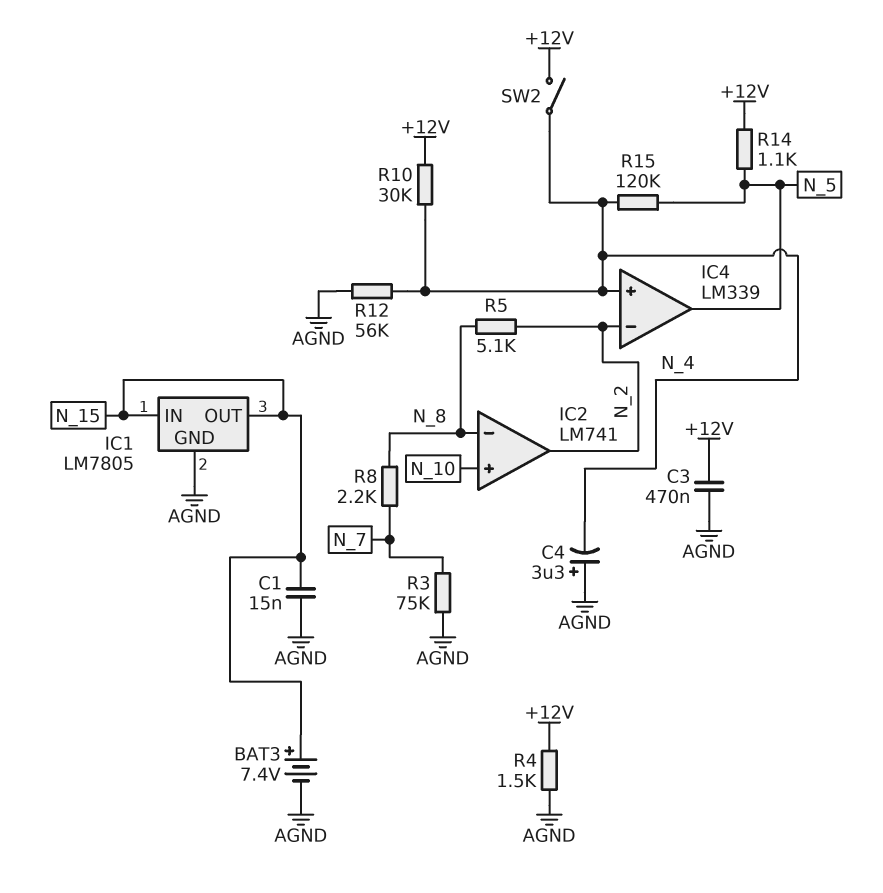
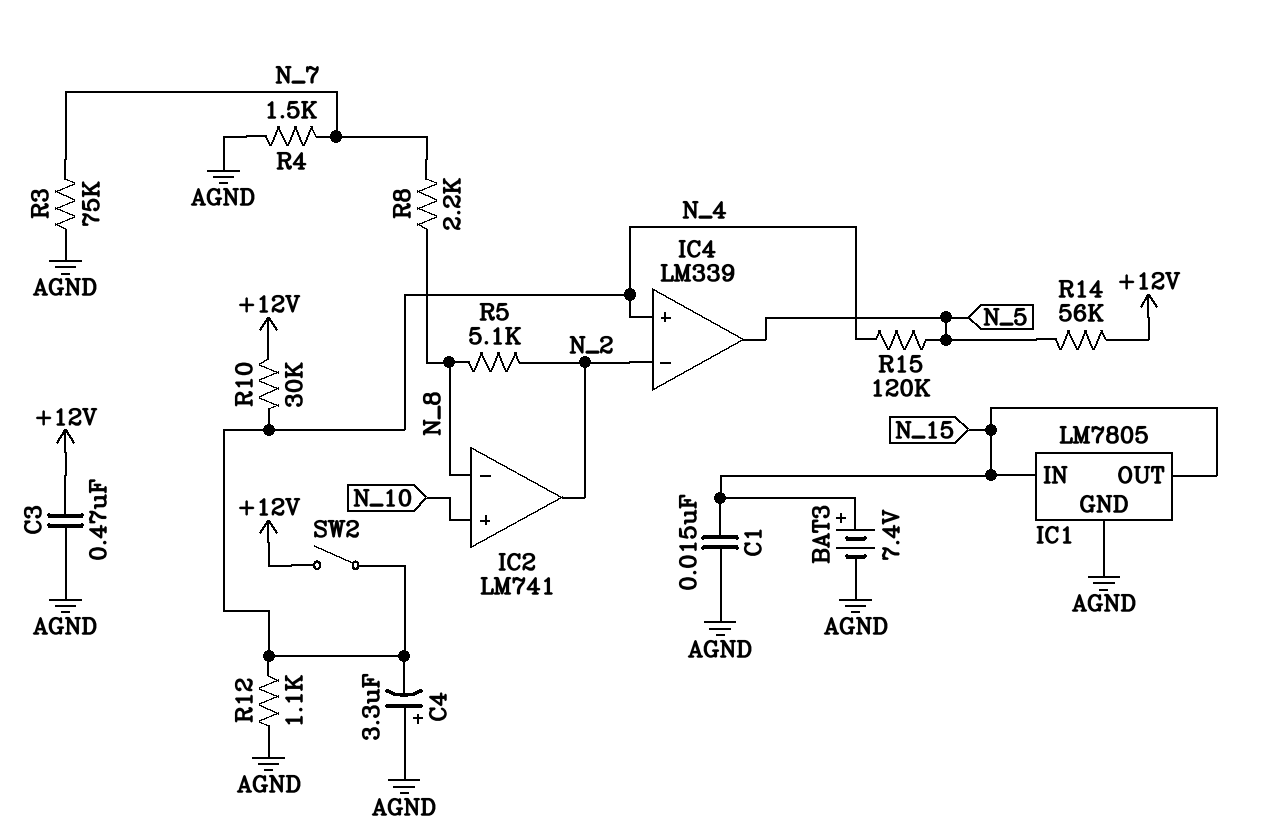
R4: 1.5k (+12V, AGND) -> 1.5k (AGND, N_7)
R12: 56k (AGND, N_4) -> 1.1k (AGND, N_4)
R14: 1.1k (+12V, N_5) -> 56k (+12V, N_5)

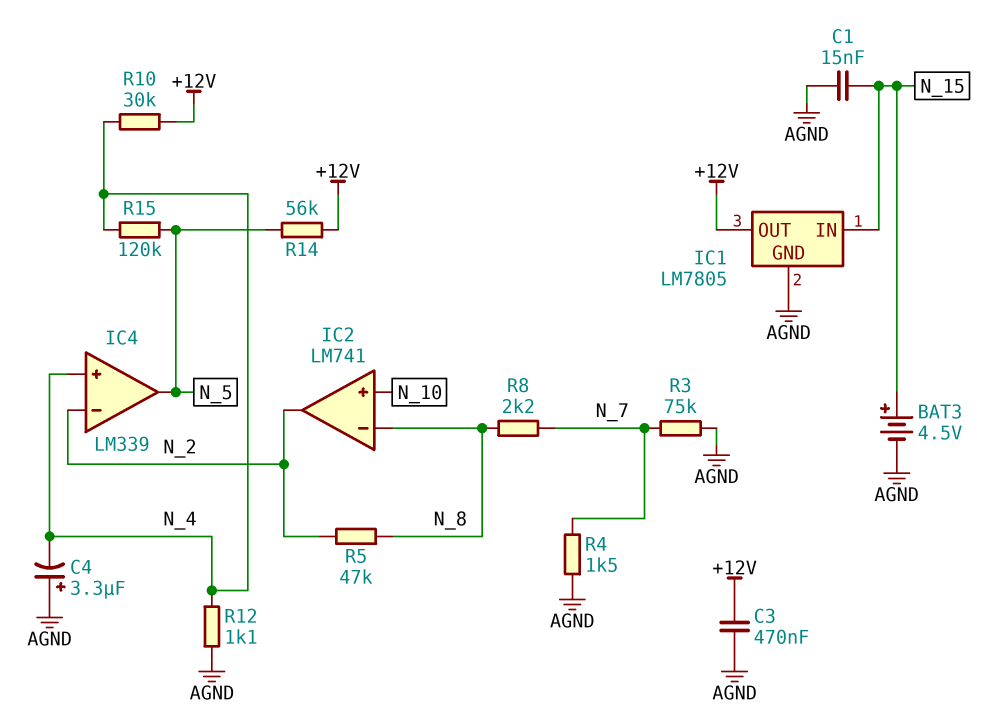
BAT3: 7.4V (plus N_15, minus AGND) -> 4.5V (plus N_15, minus AGND)
IC1 pin OUT: N_15 -> +12V
R5: 5.1k (N_2, N_8) -> 47k (N_2, N_8)
SW2: switch (+12V, N_4) -> none

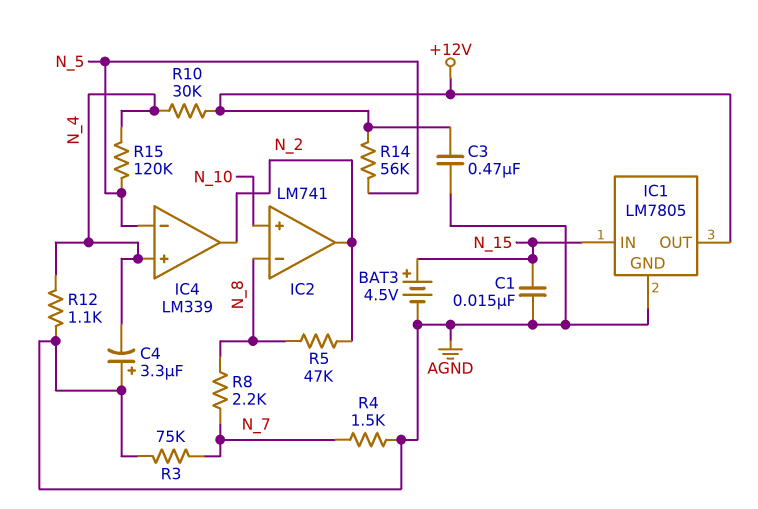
IC4 pin in-: N_2 -> N_5
IC4 pin out: N_5 -> N_2

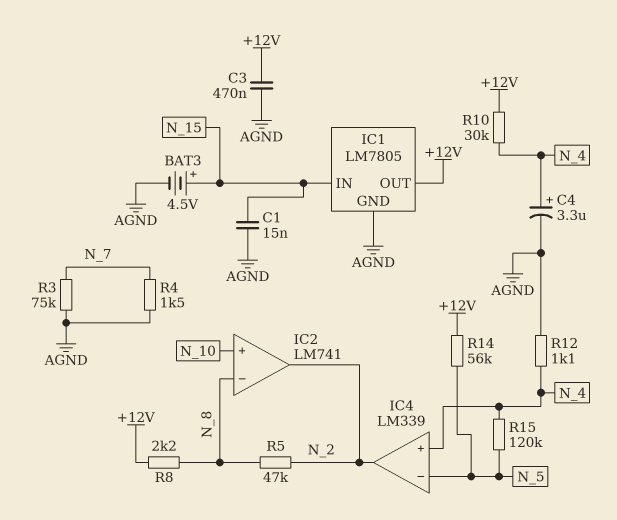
C4: 3.3uF (plus AGND, minus N_4) -> 3.3uF (plus N_4, minus AGND)
R8: 2.2k (N_7, N_8) -> 2.2k (+12V, N_8)

